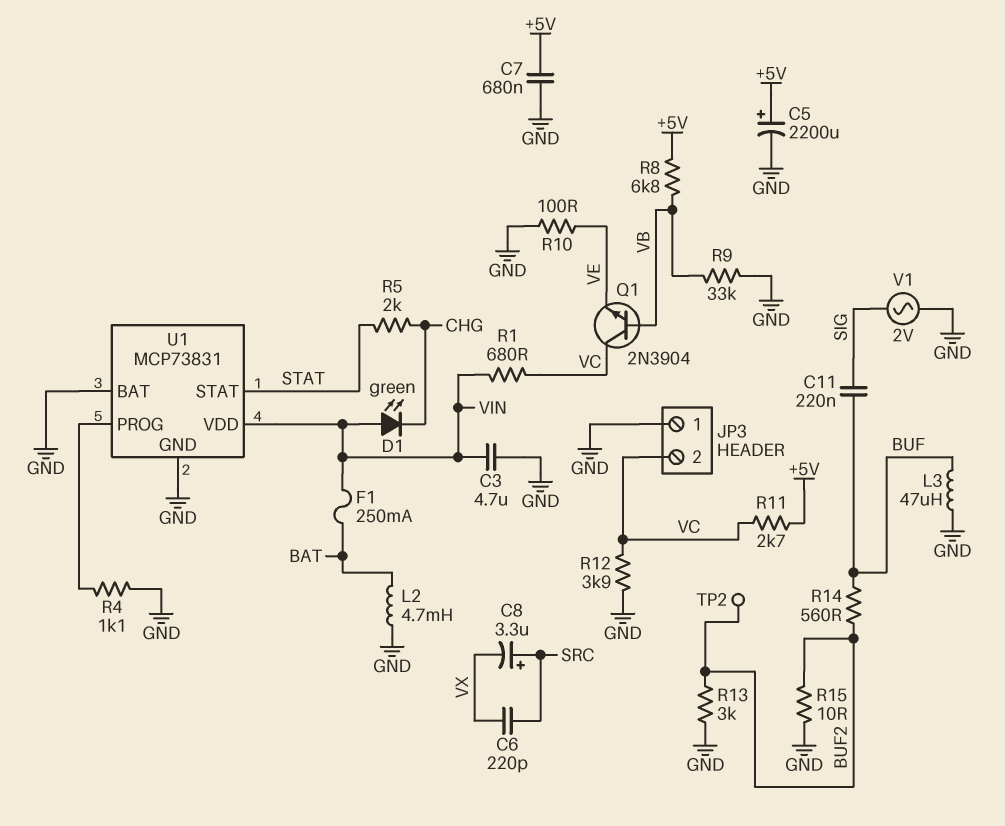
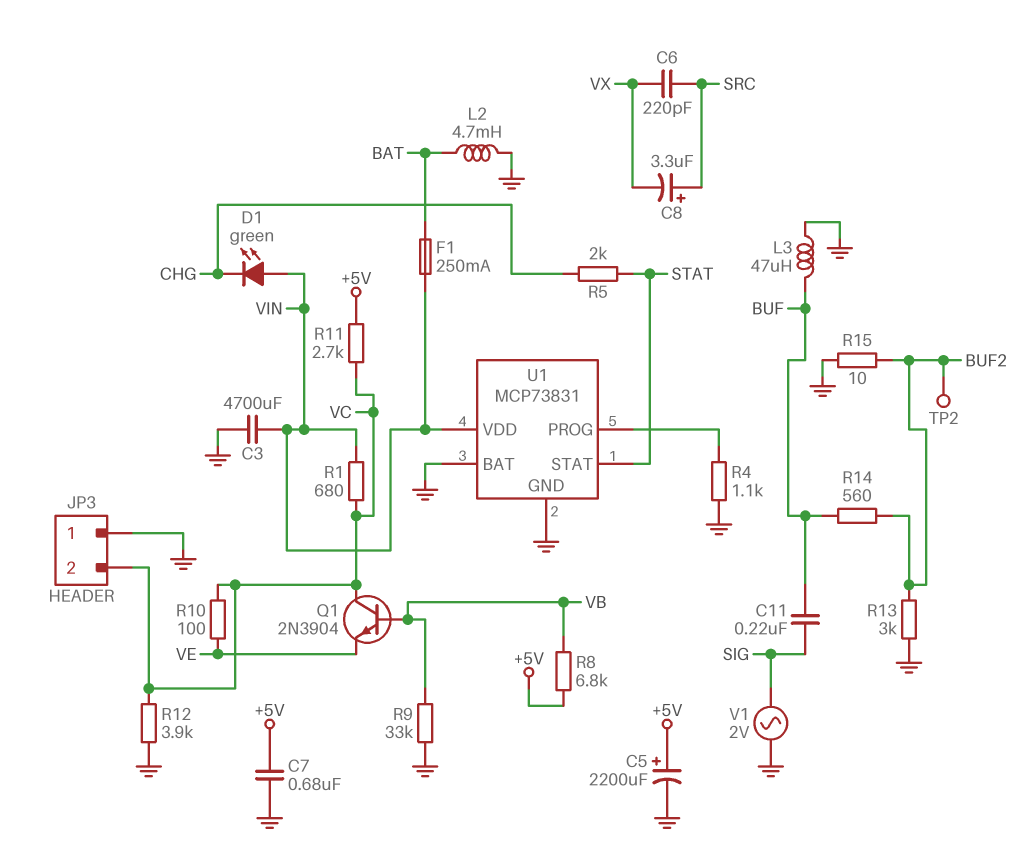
C3: 4.7uF (GND, VIN) -> 4700uF (GND, VIN)
R10: 100 (GND, VE) -> 100 (VC, VE)

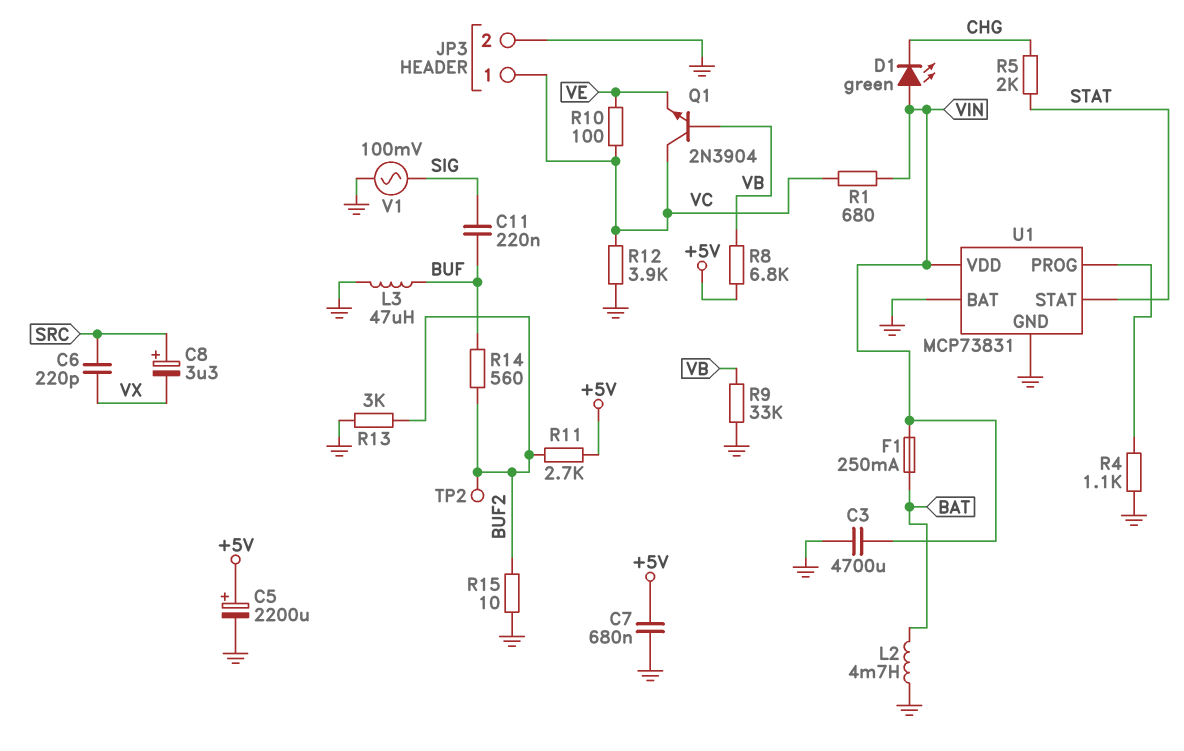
JP3 pin 1: GND -> VC
JP3 pin 2: VC -> GND
R11: 2.7k (+5V, VC) -> 2.7k (+5V, BUF2)
V1: AC 2V (GND, SIG) -> AC 100mV (GND, SIG)

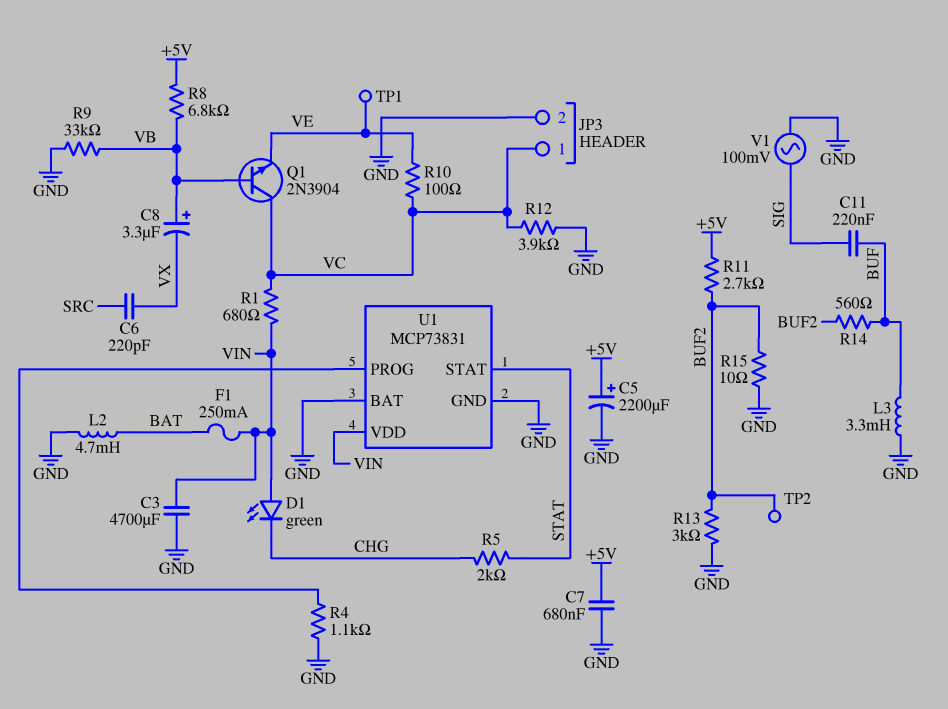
C8: 3.3uF (plus SRC, minus VX) -> 3.3uF (plus VB, minus VX)
L3: 47uH (BUF, GND) -> 3.3mH (BUF, GND)
TP1: none -> test point (VE)

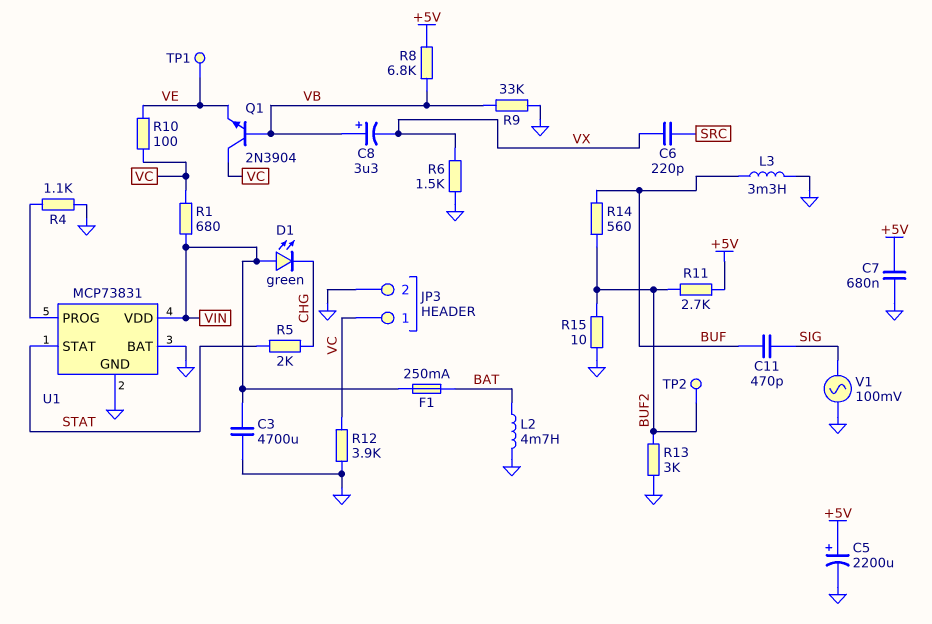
C11: 220nF (BUF, SIG) -> 470pF (BUF, SIG)
R6: none -> 1.5k (GND, VX)

